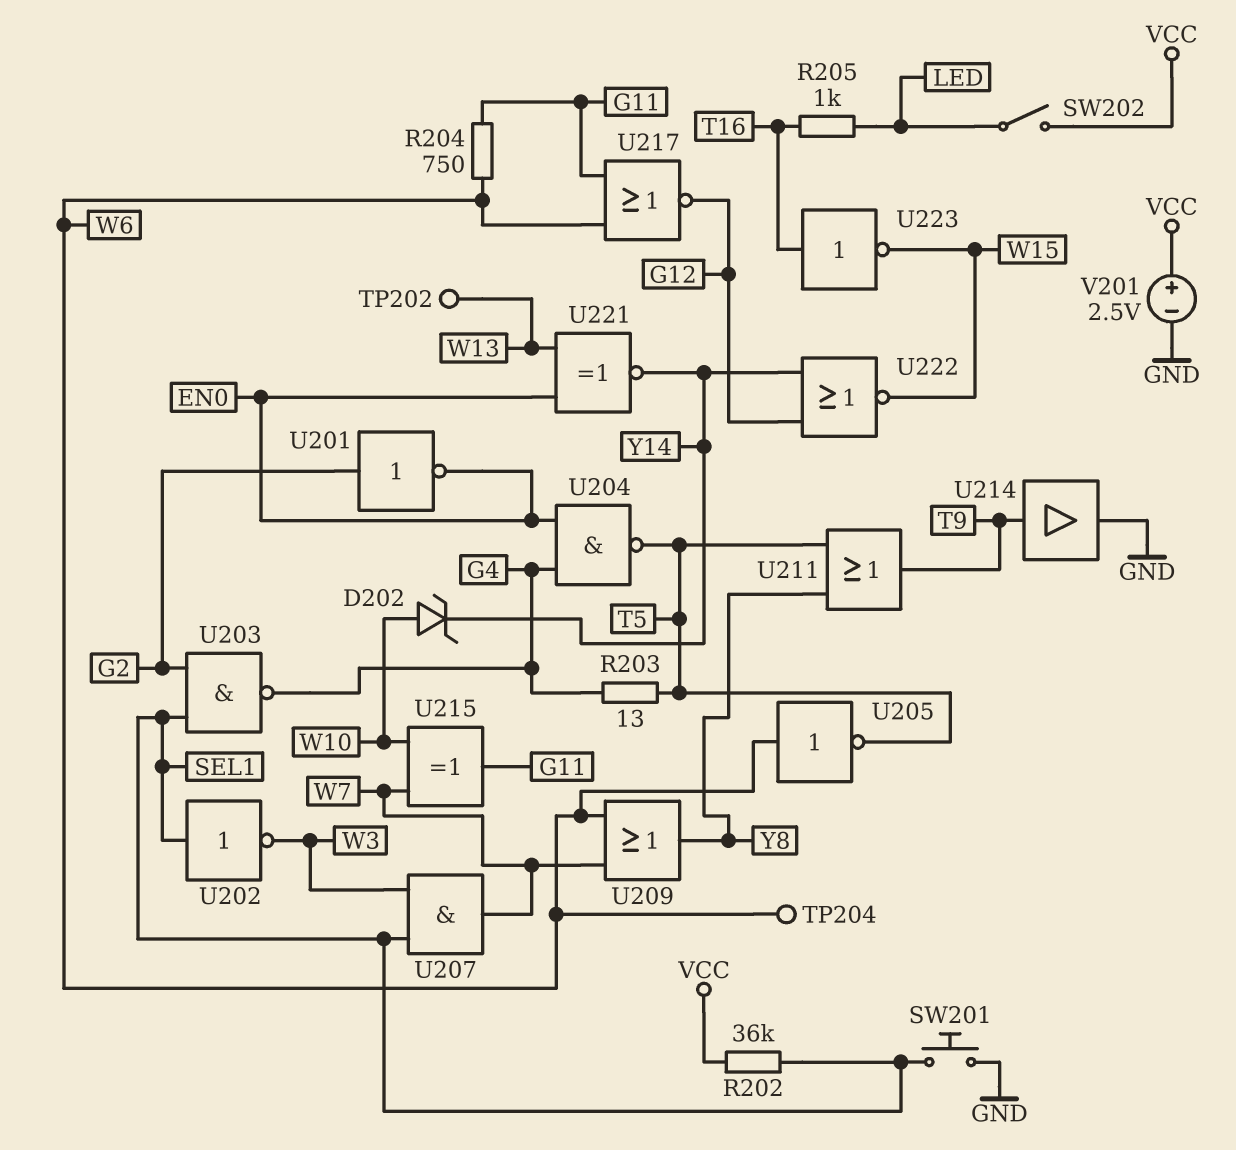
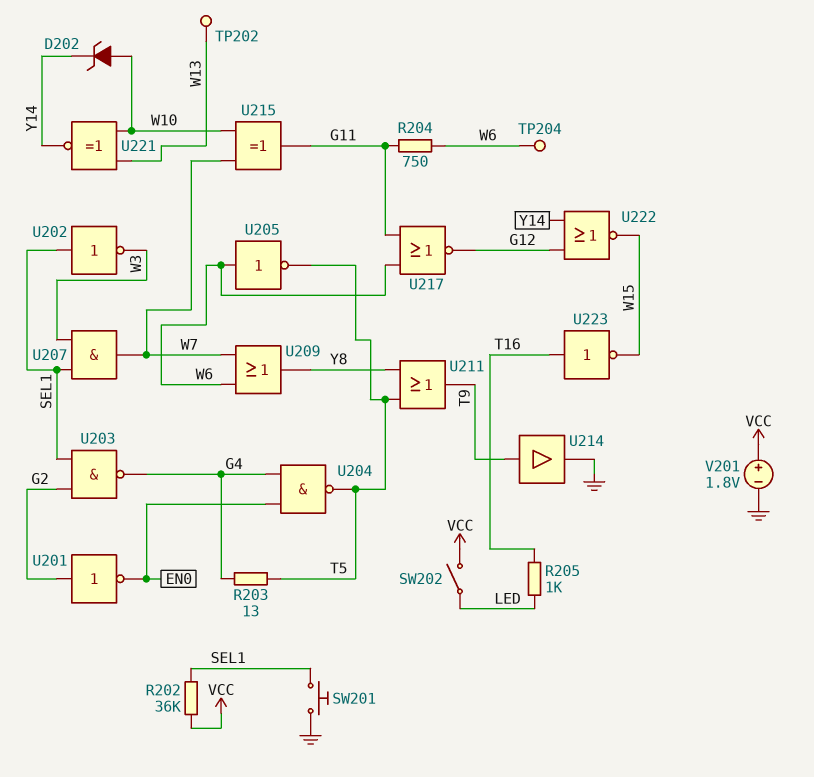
U221: XNOR (in EN0, in W13, out Y14) -> XNOR (in W10, in W13, out Y14)
V201: 2.5V (plus VCC, minus GND) -> 1.8V (plus VCC, minus GND)

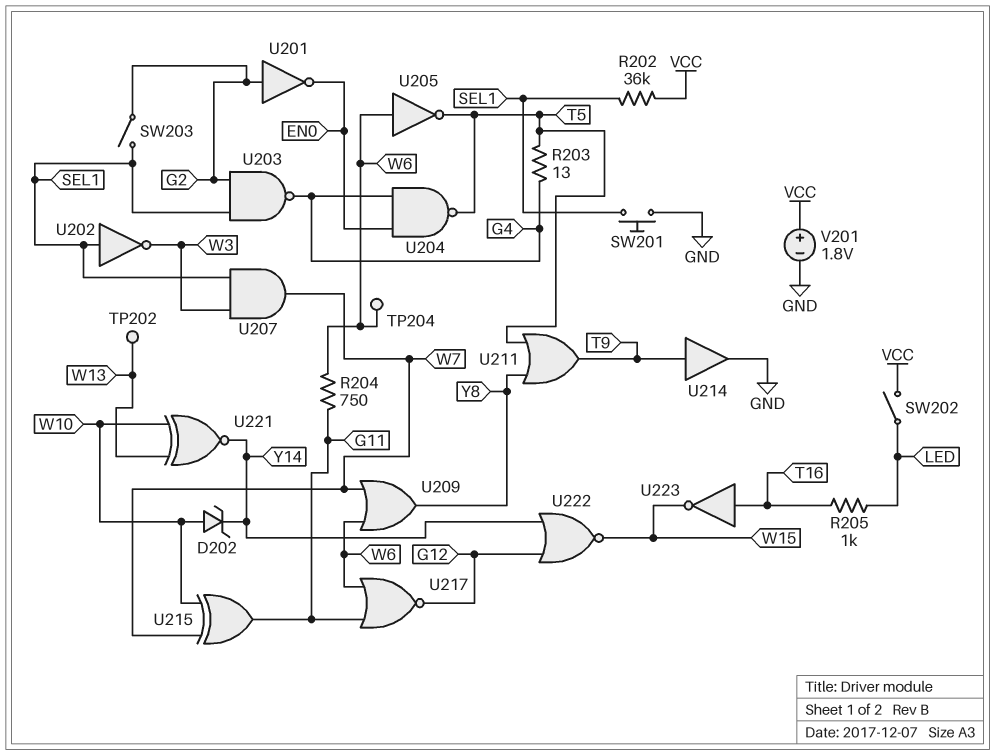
SW203: none -> switch (G2, SEL1)

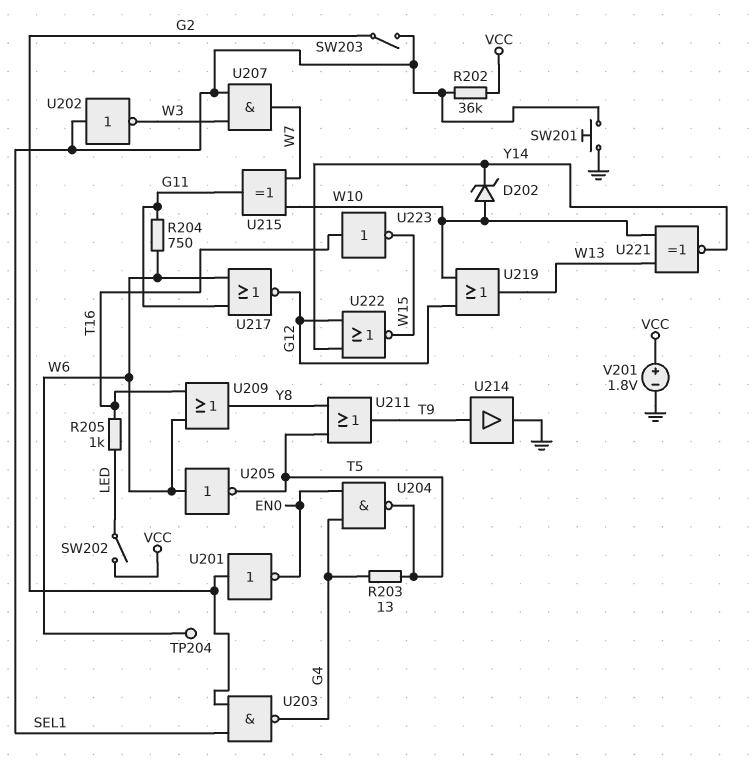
TP202: test point (W13) -> none
U209: OR (in W6, in W7, out Y8) -> OR (in T16, in W6, out Y8)
U219: none -> OR (in G12, in W10, out W13)

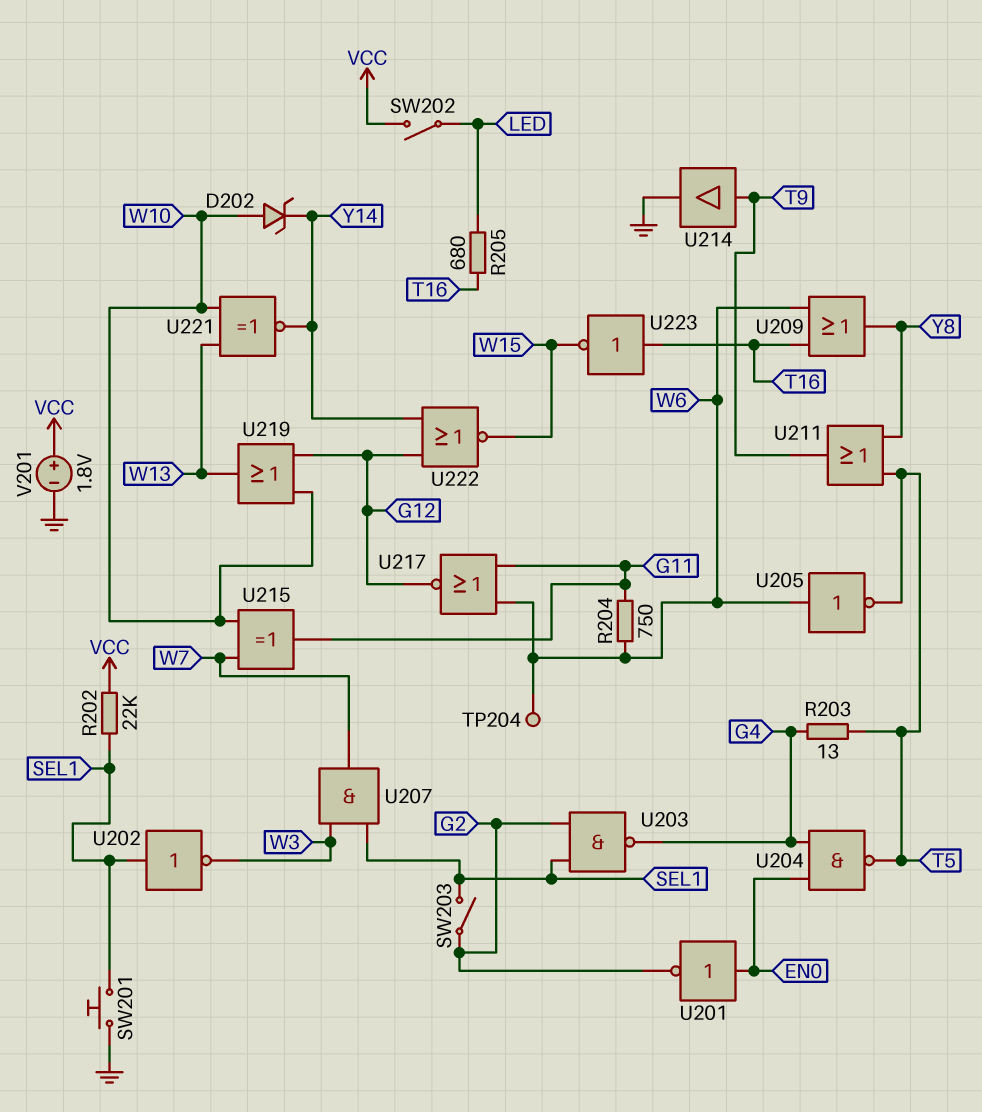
R202: 36k (SEL1, VCC) -> 22k (SEL1, VCC)
R205: 1k (LED, T16) -> 680 (LED, T16)
U201: NOT (in G2, out EN0) -> NOT (in EN0, out G2)

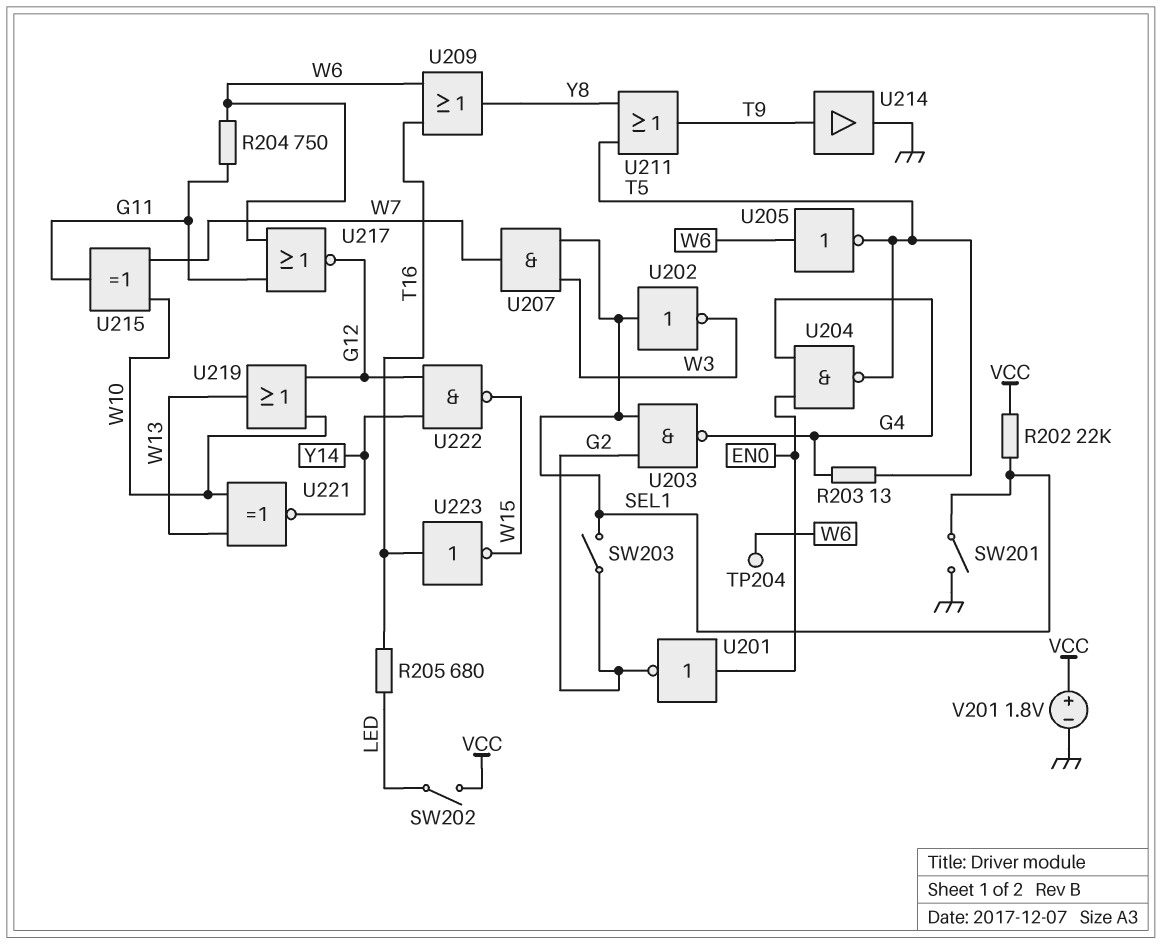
D202: zener (A W10, K Y14) -> none
SW201: button (GND, SEL1) -> switch (GND, SEL1)
U222: NOR (in G12, in Y14, out W15) -> NAND (in G12, in Y14, out W15)

